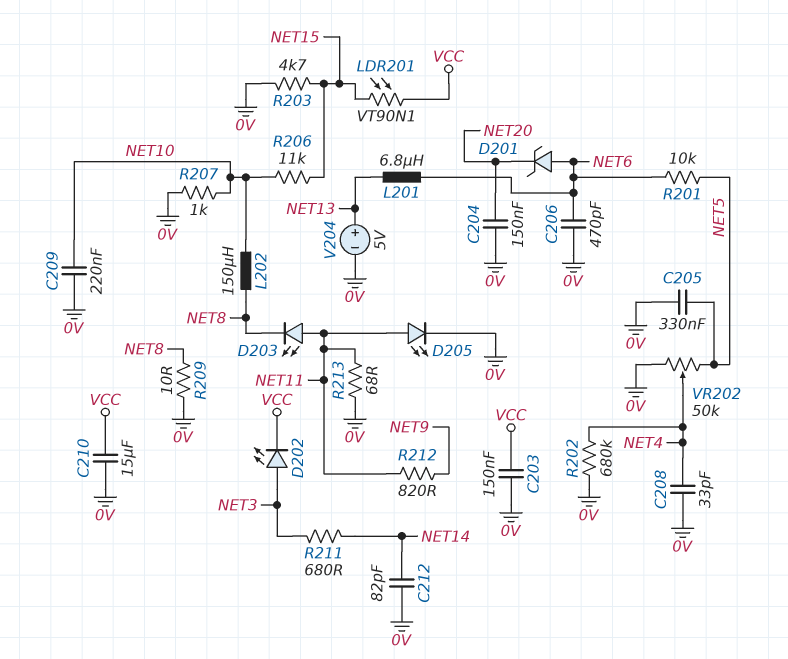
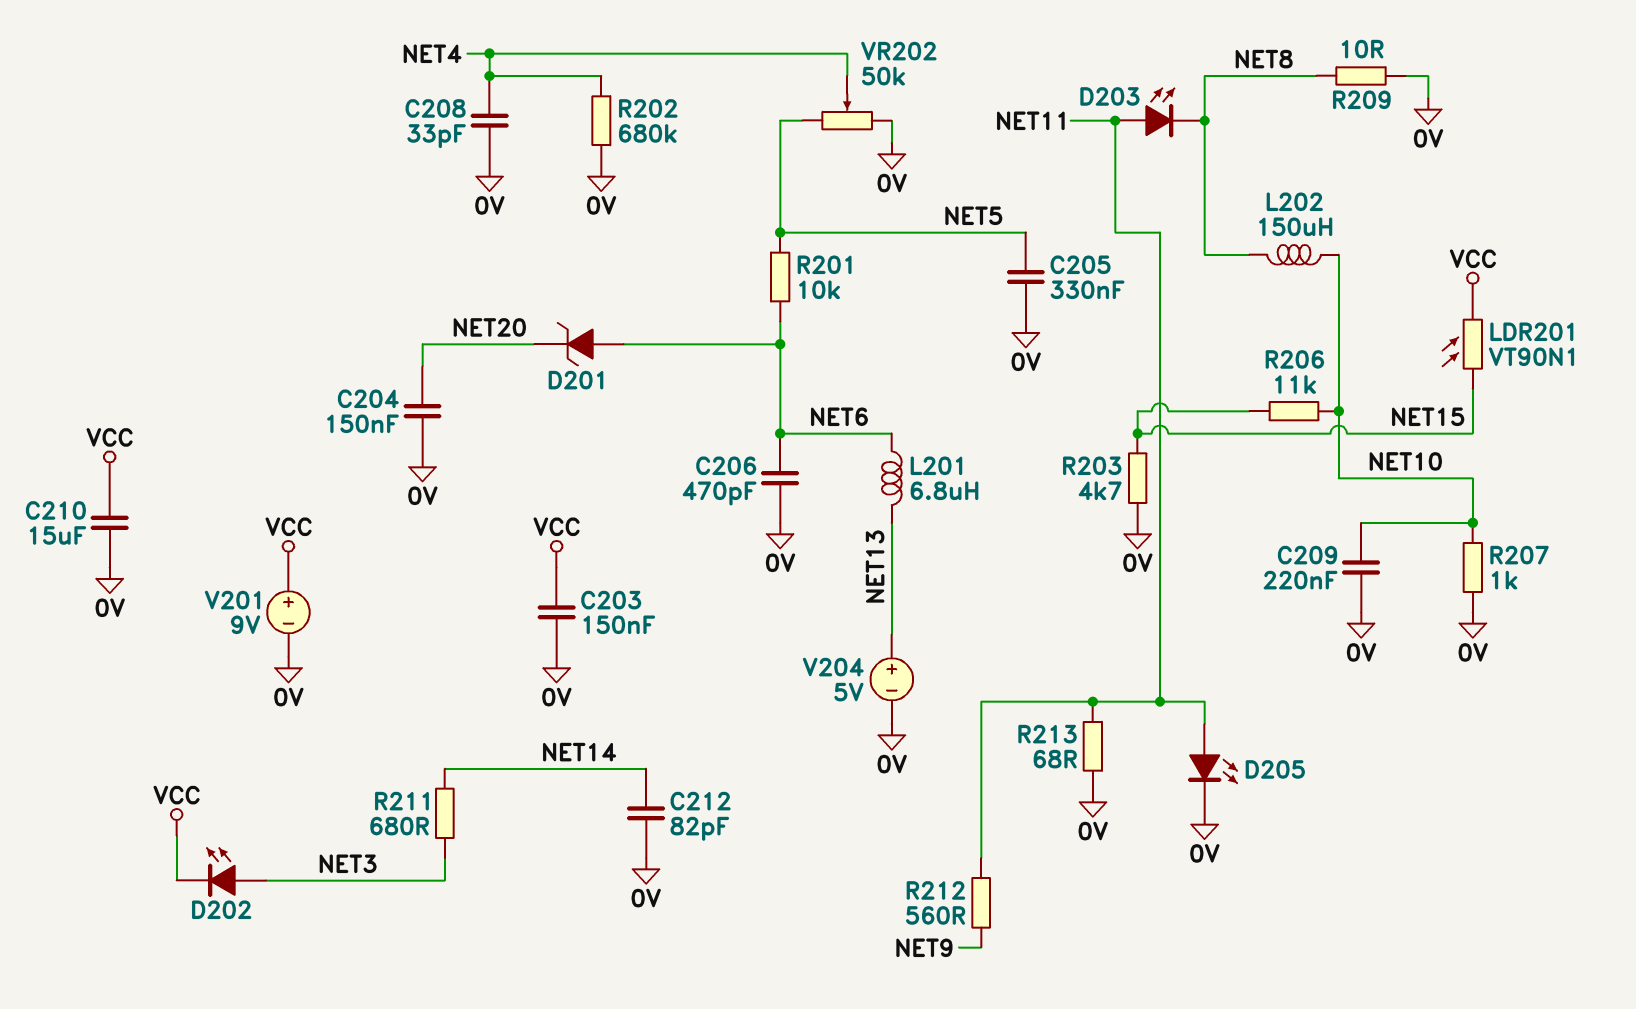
R212: 820 (NET9, NET11) -> 560 (NET9, NET11)
V201: none -> 9V (plus VCC, minus 0V)

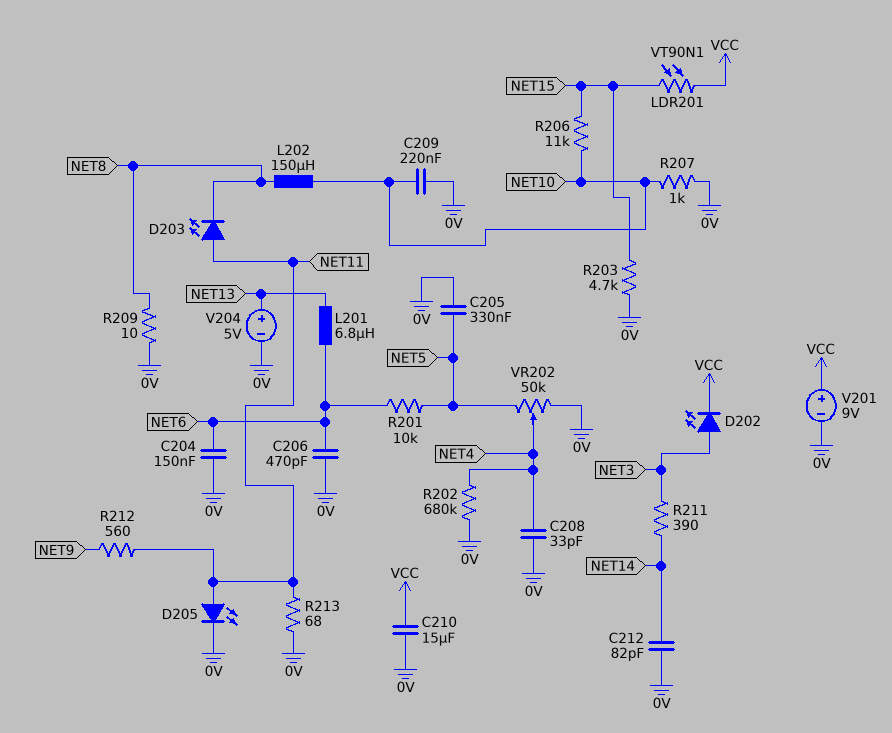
C203: 150nF (0V, VCC) -> none
C204: 150nF (0V, NET20) -> 150nF (0V, NET6)
D201: zener (A NET6, K NET20) -> none
R211: 680 (NET3, NET14) -> 390 (NET3, NET14)

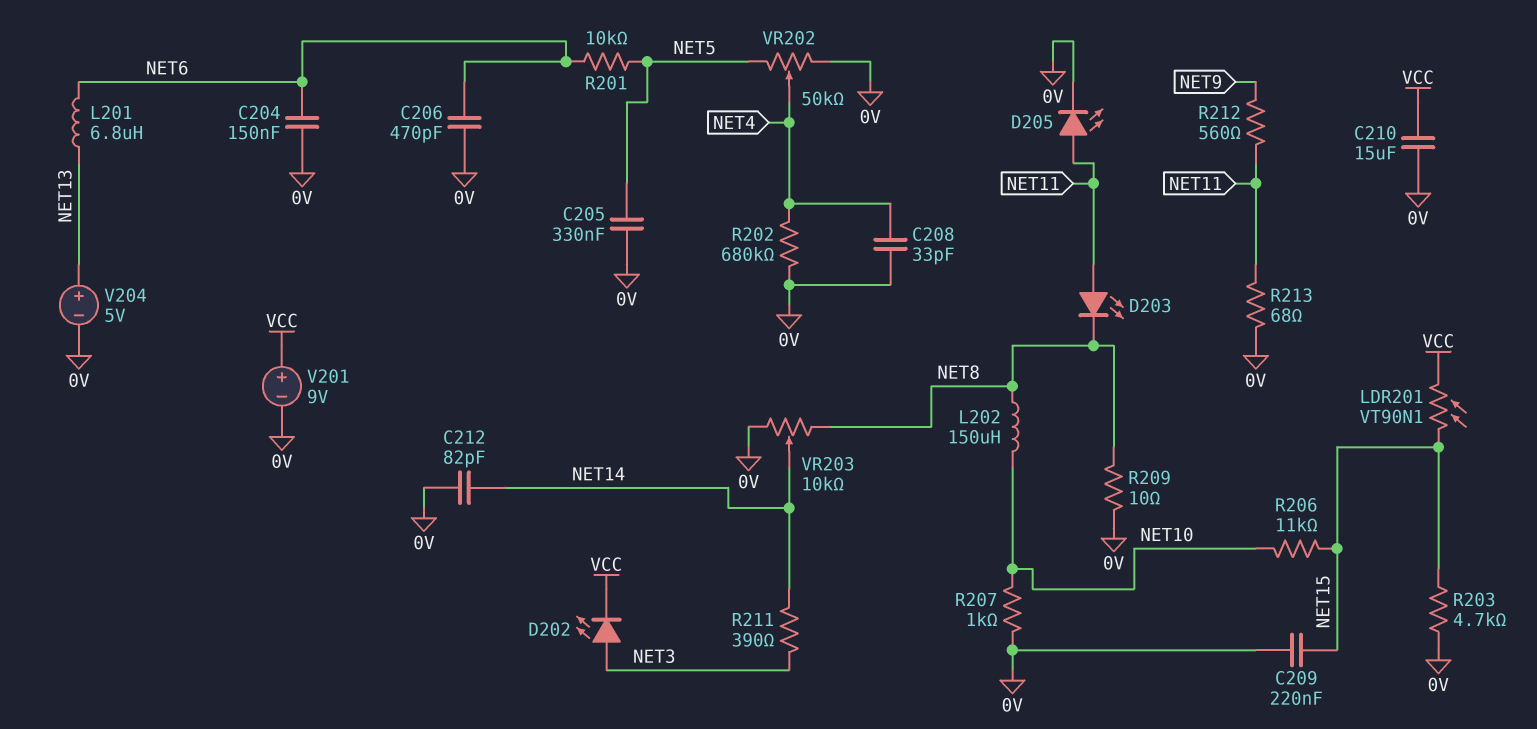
C209: 220nF (0V, NET10) -> 220nF (0V, NET15)
VR203: none -> 10k (0V, NET8, wiper NET14)

